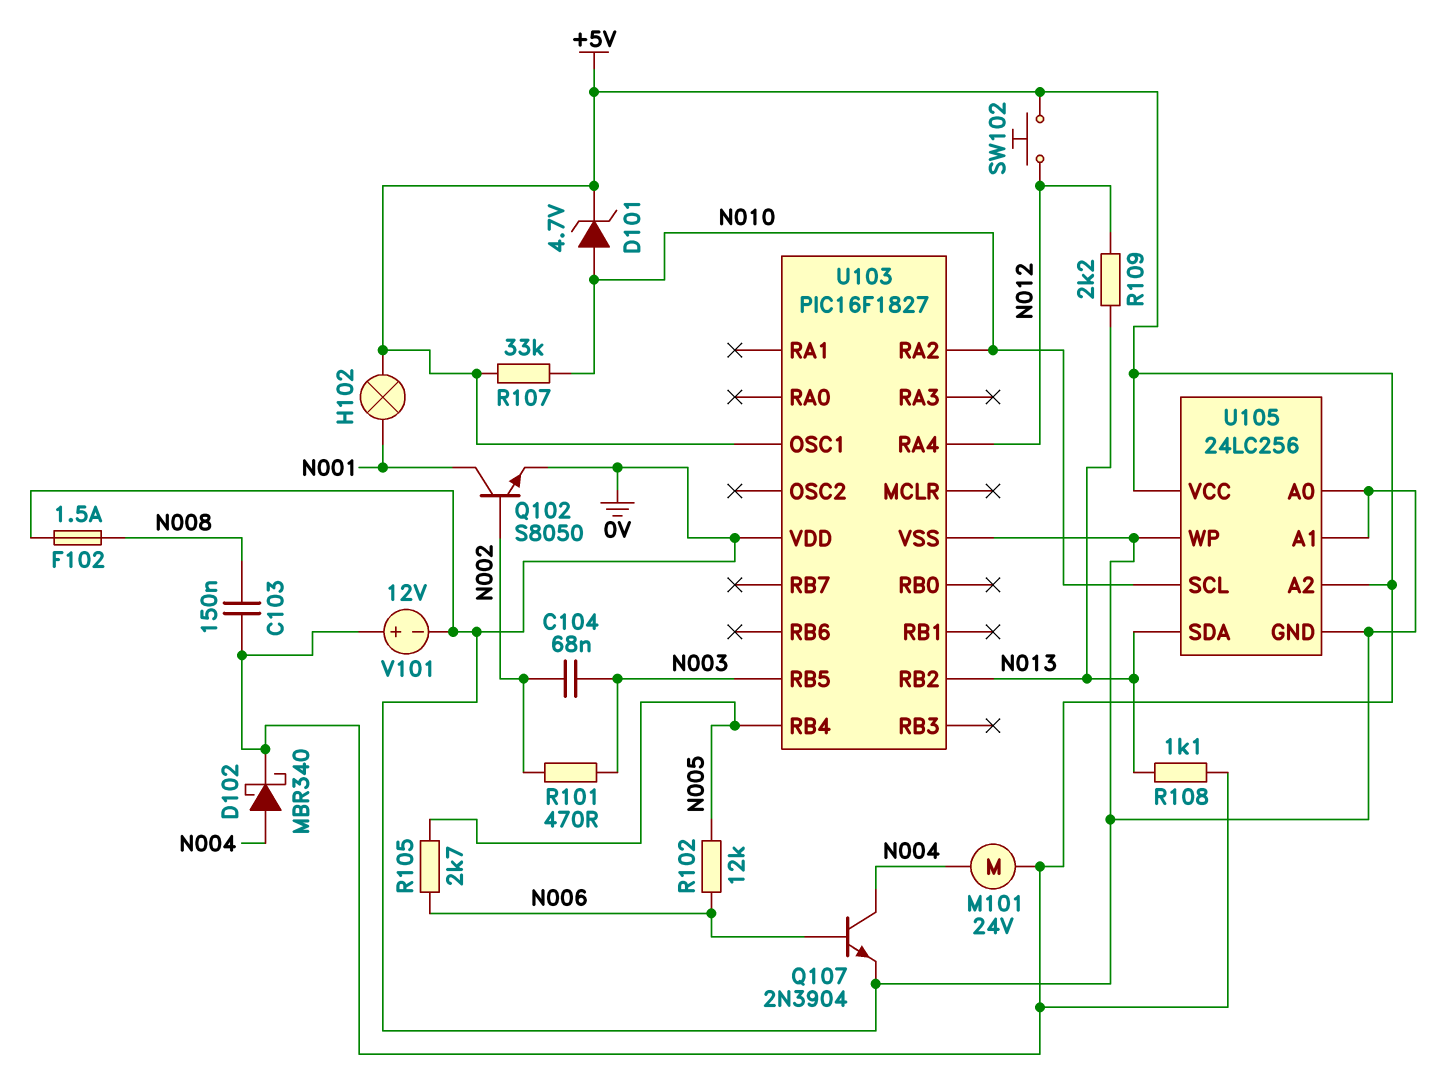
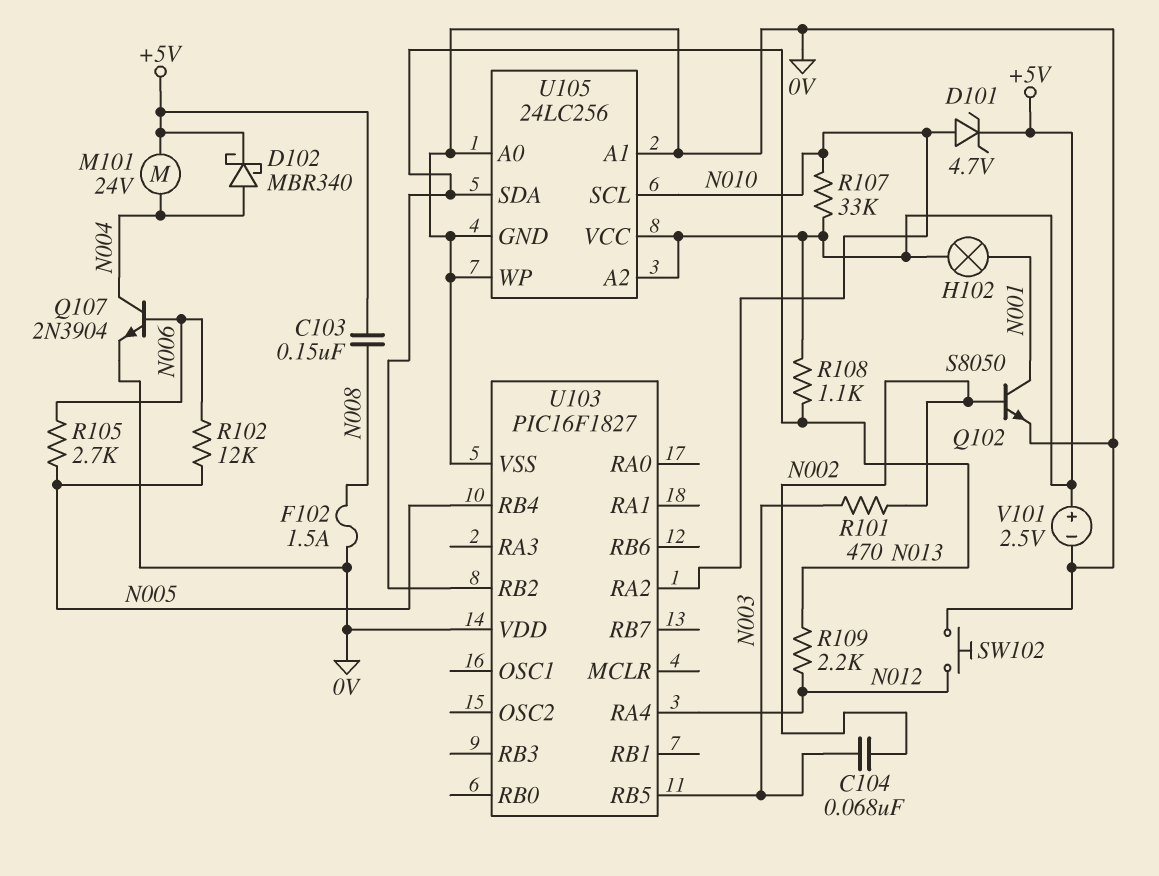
SW102: button (+5V, N012) -> button (0V, N012)
U103 pin OSC1: +5V -> none
V101: 12V (plus +5V, minus 0V) -> 2.5V (plus +5V, minus 0V)

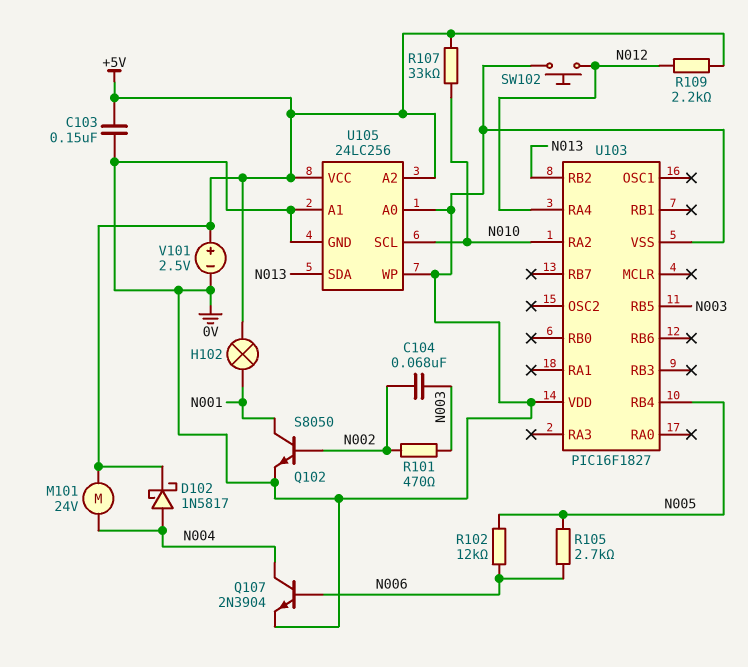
C103: 150nF (+5V, N008) -> 150nF (+5V, 0V)
D101: zener 4.7V (A N010, K +5V) -> none
D102: schottky MBR340 (A N004, K +5V) -> schottky 1N5817 (A N004, K +5V)
F102: 1.5A (0V, N008) -> none
R108: 1.1k (+5V, N013) -> none
R109: 2.2k (N012, N013) -> 2.2k (+5V, N012)

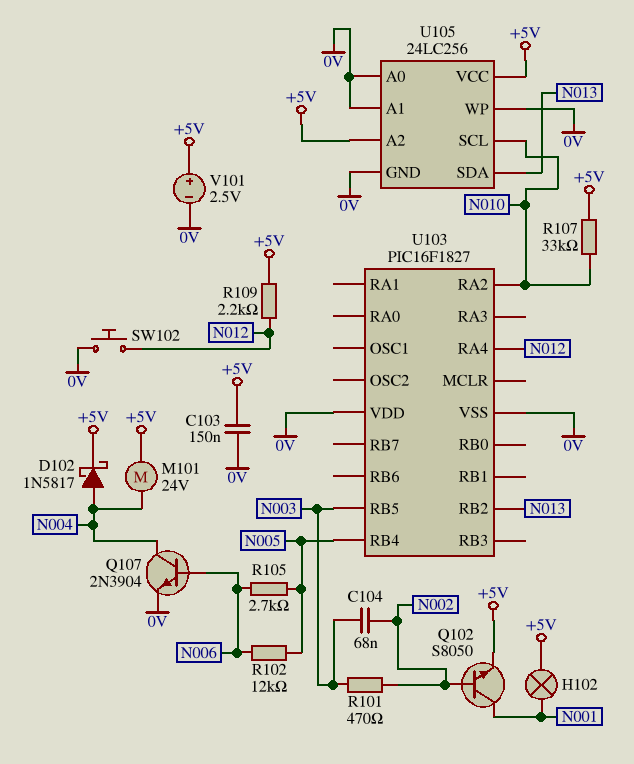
Q102: NPN S8050 (B N002, C N001, E 0V) -> NPN S8050 (B N002, C N001, E +5V)

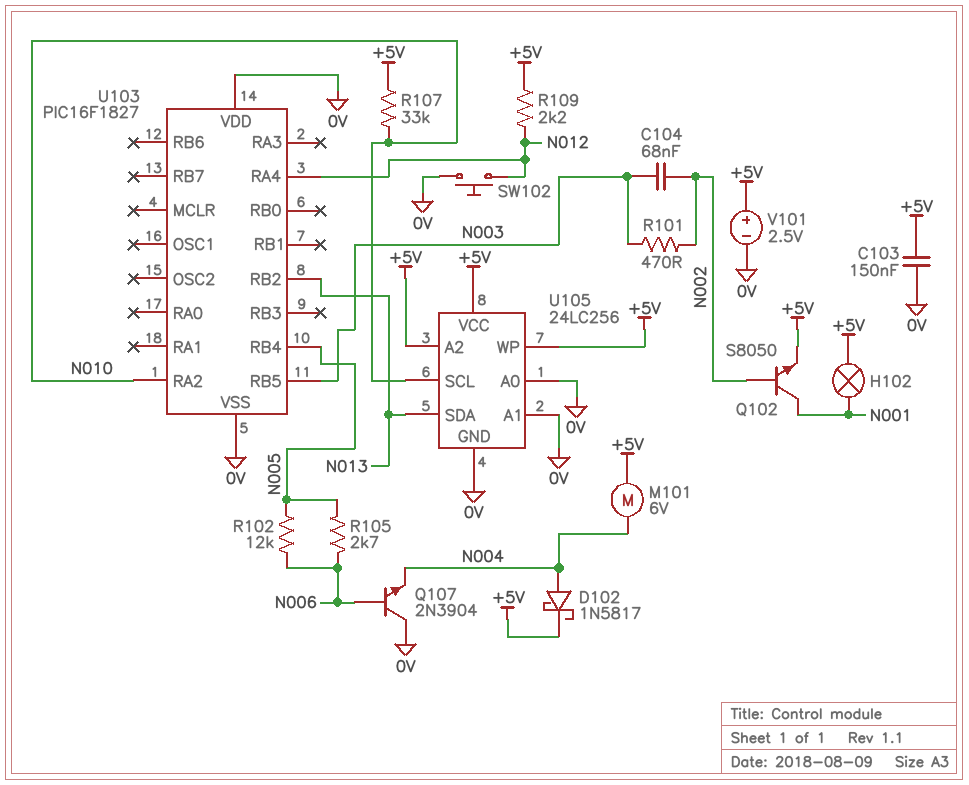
M101: motor 24V (+5V, N004) -> motor 6V (+5V, N004)
Q107: NPN 2N3904 (B N006, C N004, E 0V) -> NPN 2N3904 (B N006, C 0V, E N004)
U105 pin WP: 0V -> +5V

